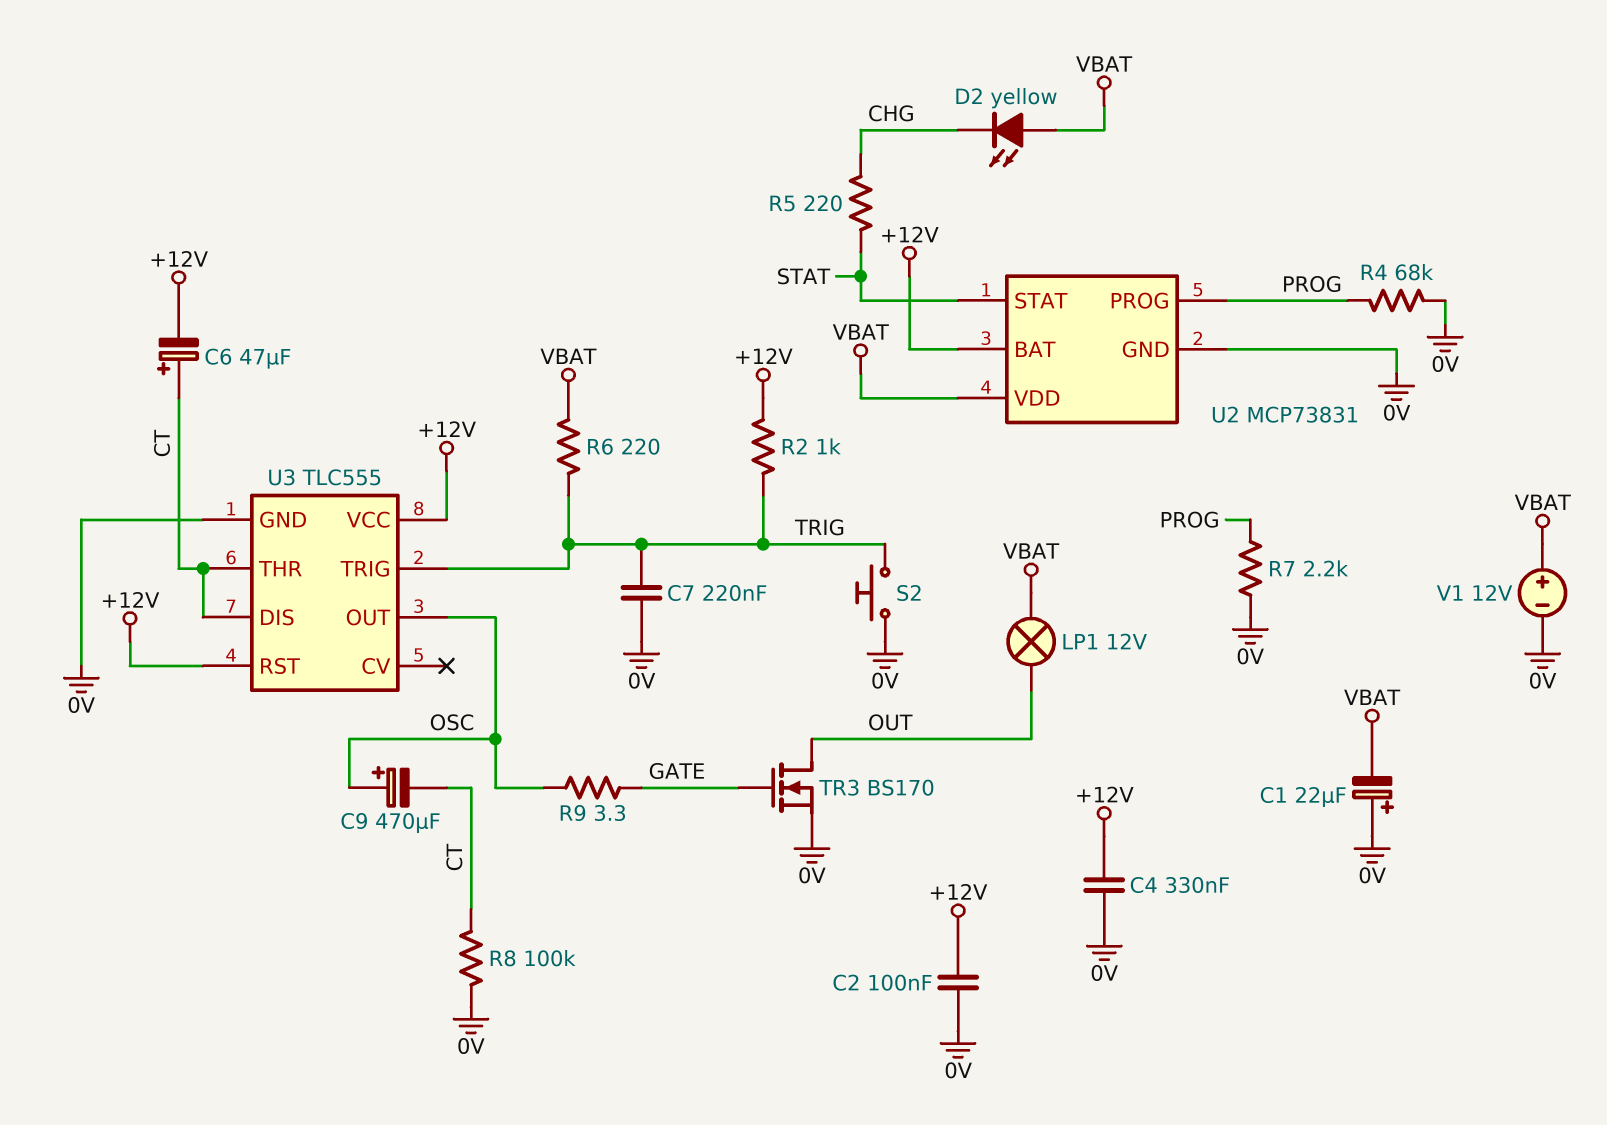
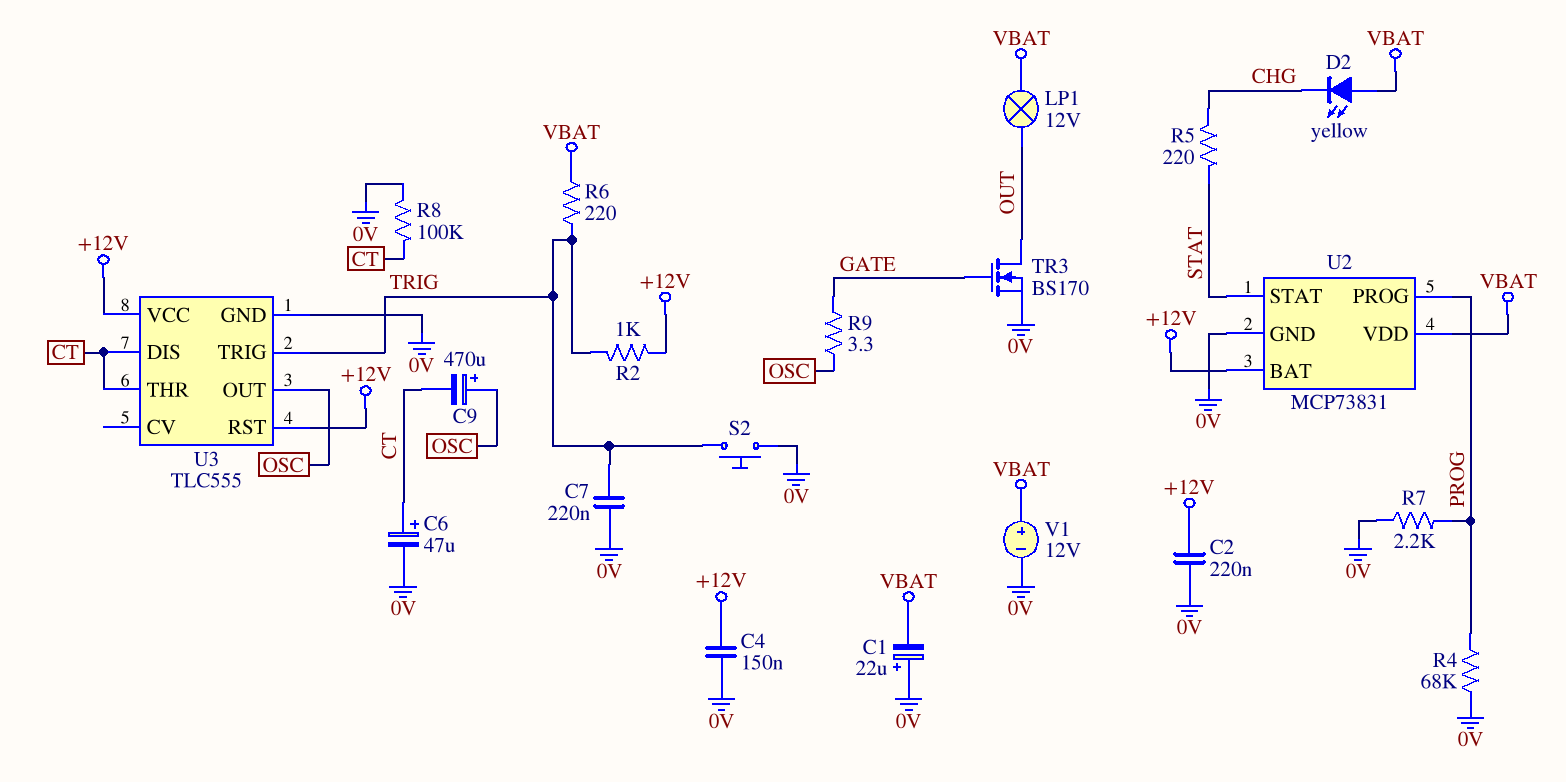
C2: 100nF (+12V, 0V) -> 220nF (+12V, 0V)
C4: 330nF (+12V, 0V) -> 150nF (+12V, 0V)
C6: 47uF (plus CT, minus +12V) -> 47uF (plus CT, minus 0V)

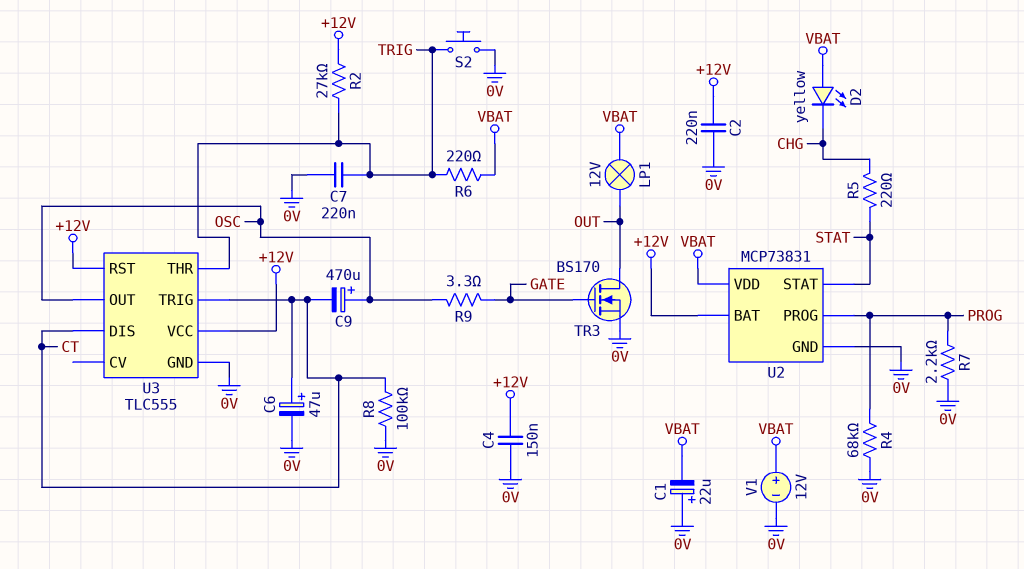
R2: 1k (+12V, TRIG) -> 27k (+12V, TRIG)
U3 pin THR: CT -> TRIG
U3 pin TRIG: TRIG -> CT

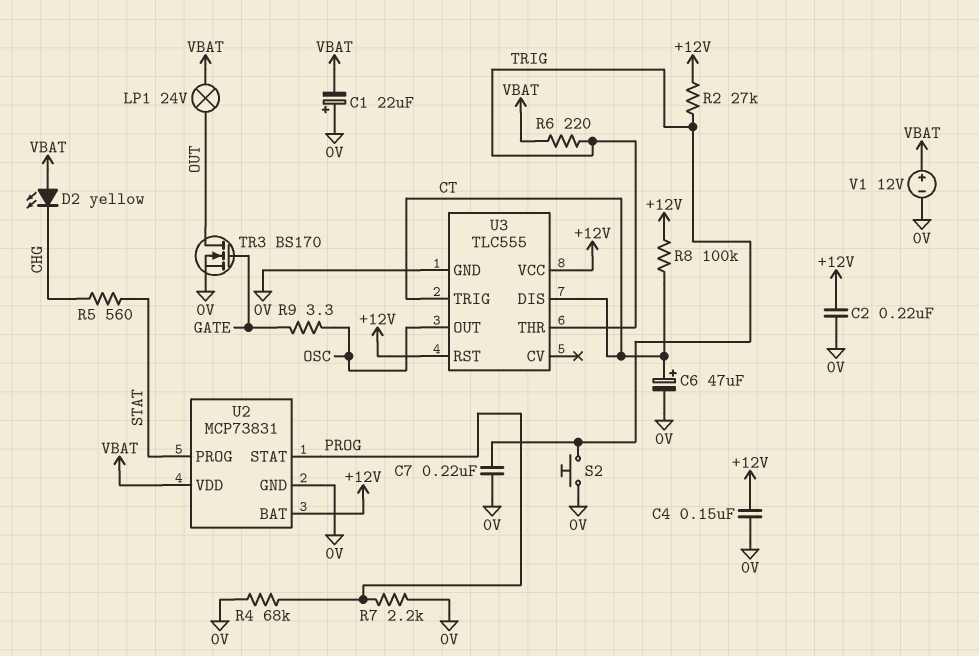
C9: 470uF (plus OSC, minus CT) -> none
LP1: lamp 12V (OUT, VBAT) -> lamp 24V (OUT, VBAT)
R5: 220 (CHG, STAT) -> 560 (CHG, STAT)
R8: 100k (0V, CT) -> 100k (+12V, CT)
U2 pin PROG: PROG -> STAT
U2 pin STAT: STAT -> PROG

